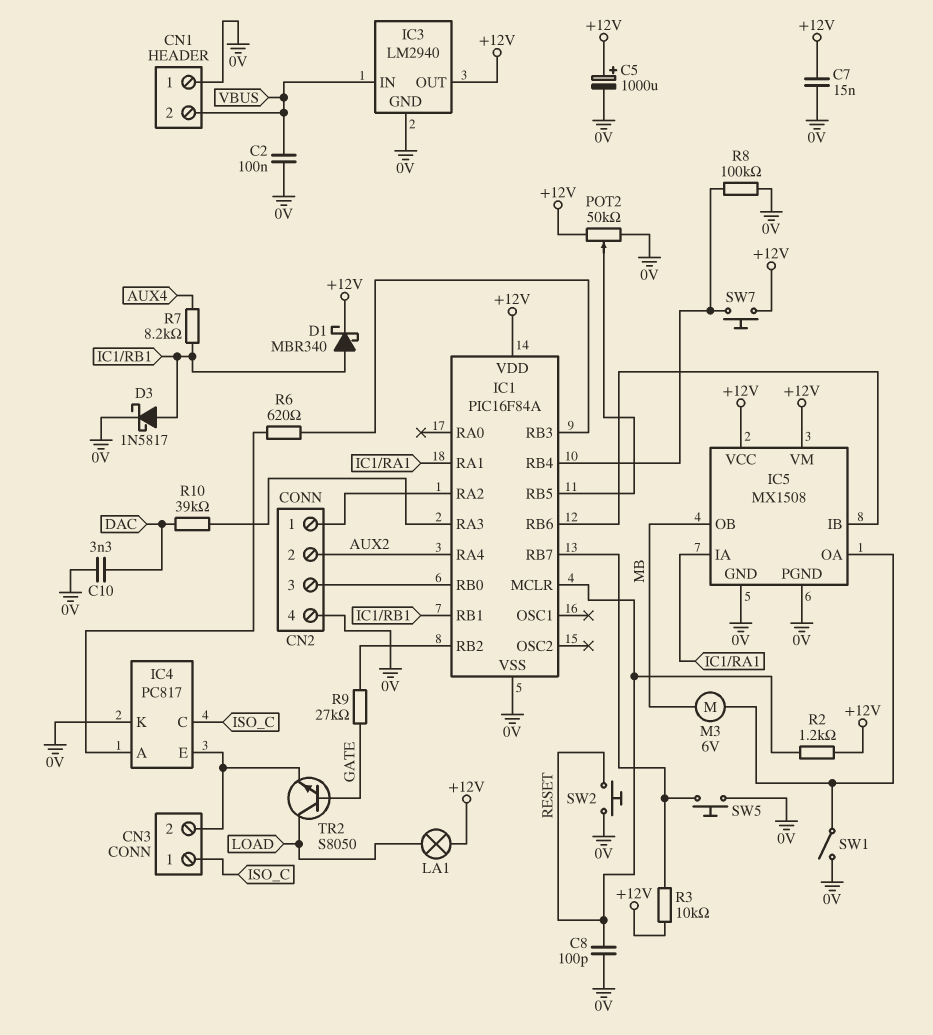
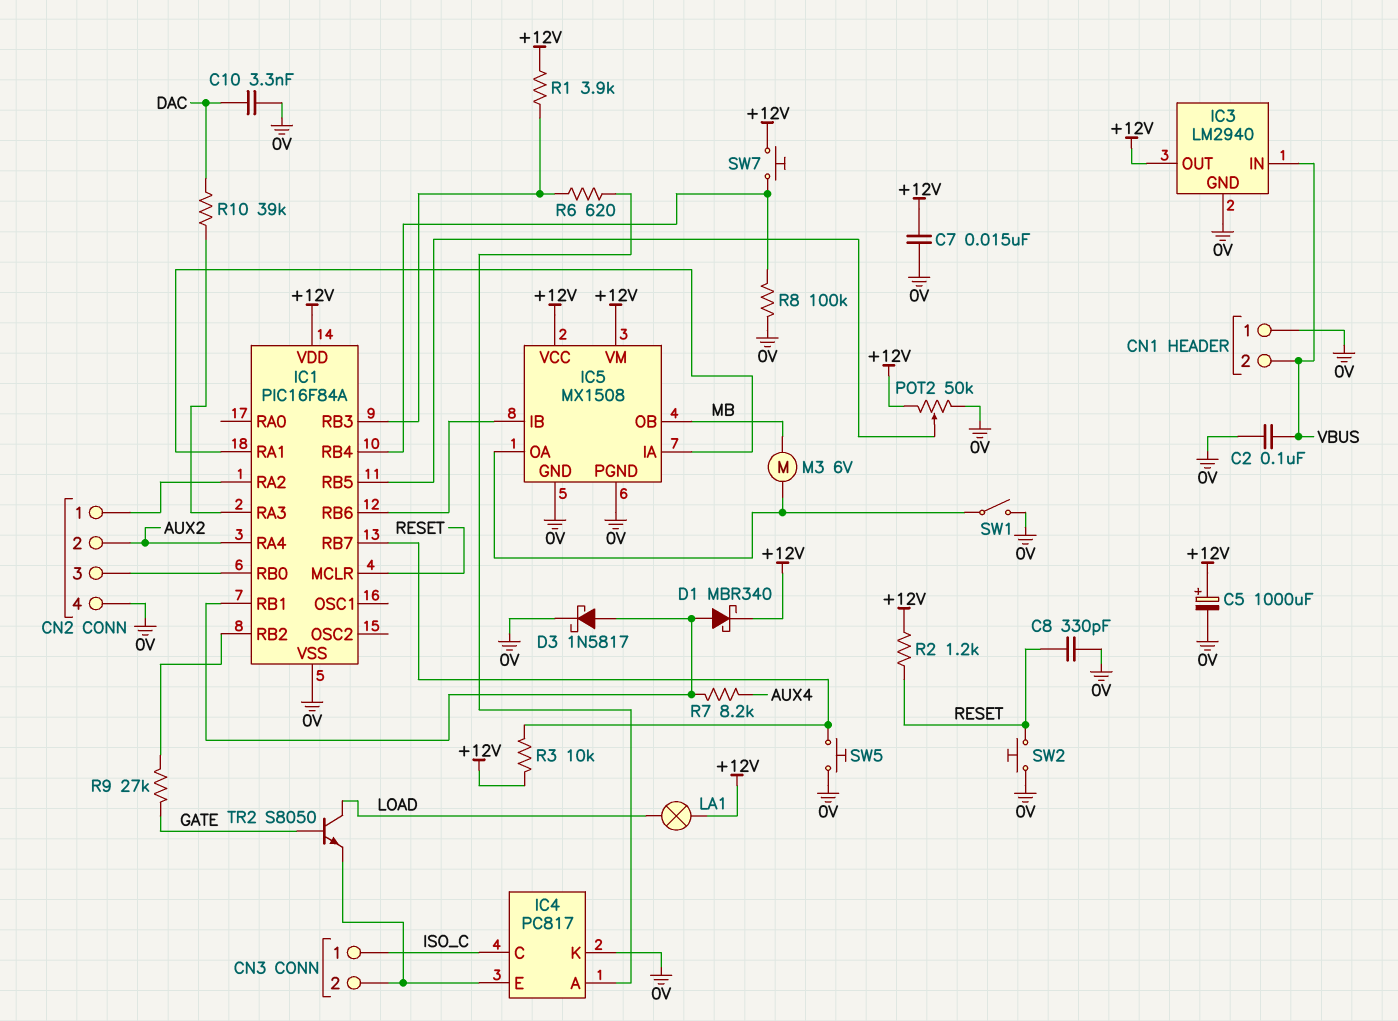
C8: 100pF (0V, RESET) -> 330pF (0V, RESET)
R1: none -> 3.9k (+12V, IC1/RB3)

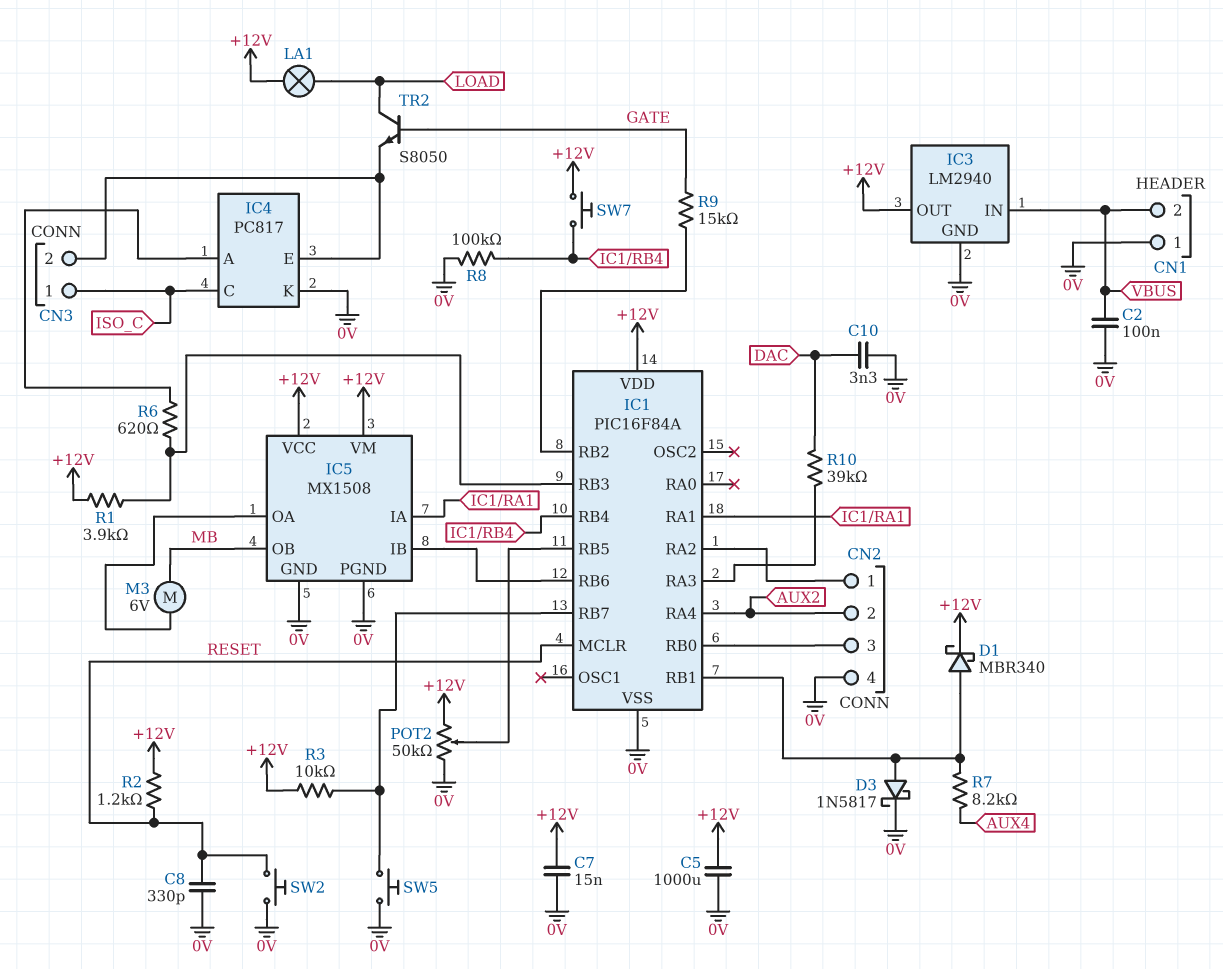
C5: 1000uF (plus +12V, minus 0V) -> 1000uF (+12V, 0V)
R9: 27k (GATE, IC1/RB2) -> 15k (GATE, IC1/RB2)
SW1: switch (0V, IC5/OA) -> none

